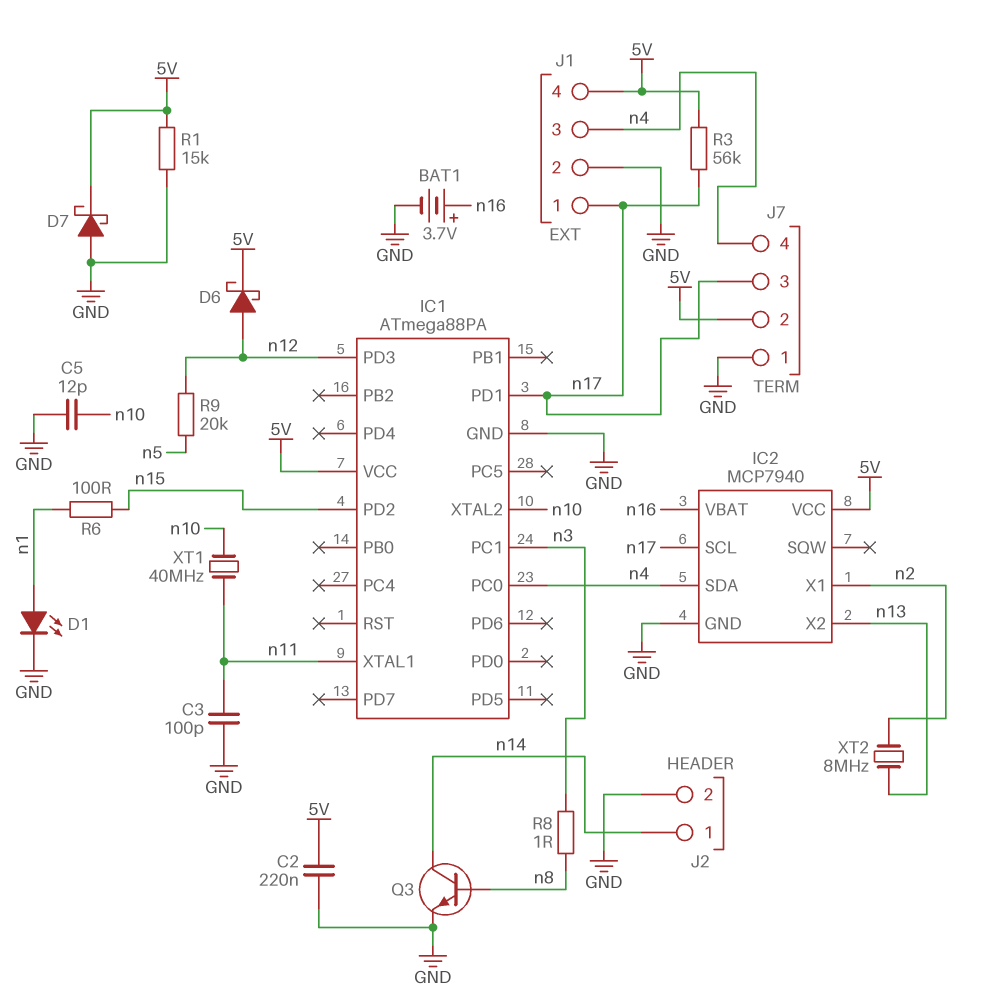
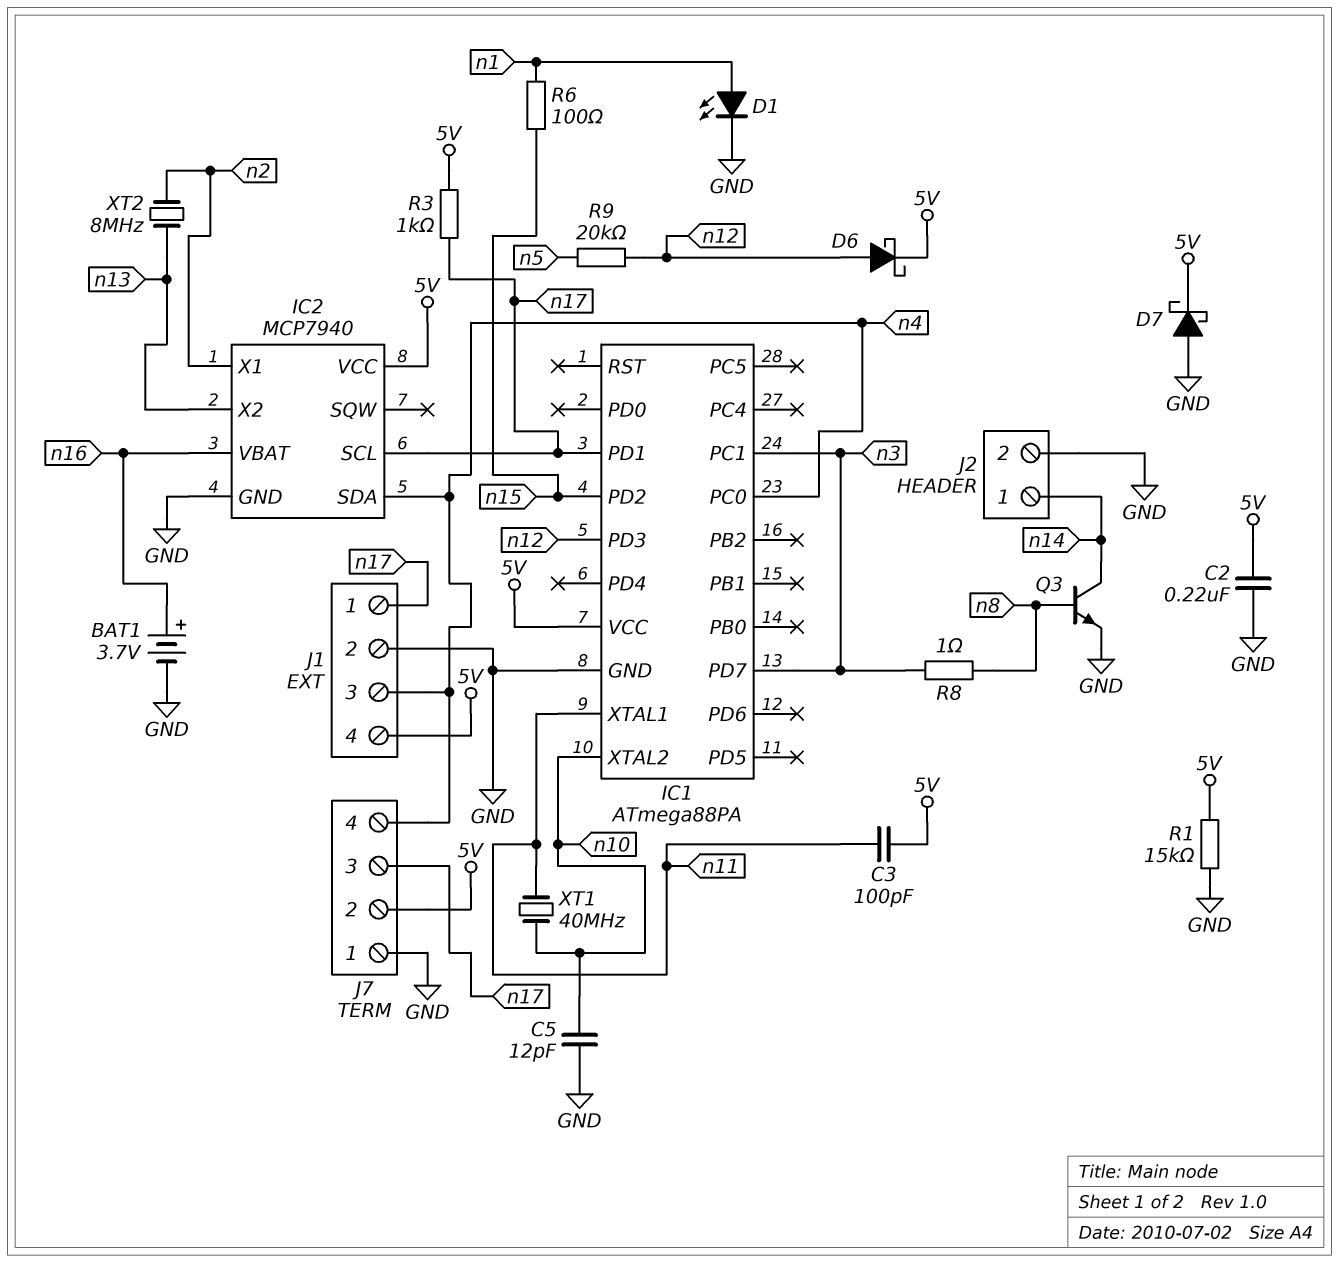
C3: 100pF (GND, n11) -> 100pF (5V, n11)
IC1 pin PD7: none -> n3
R3: 56k (5V, n17) -> 1k (5V, n17)

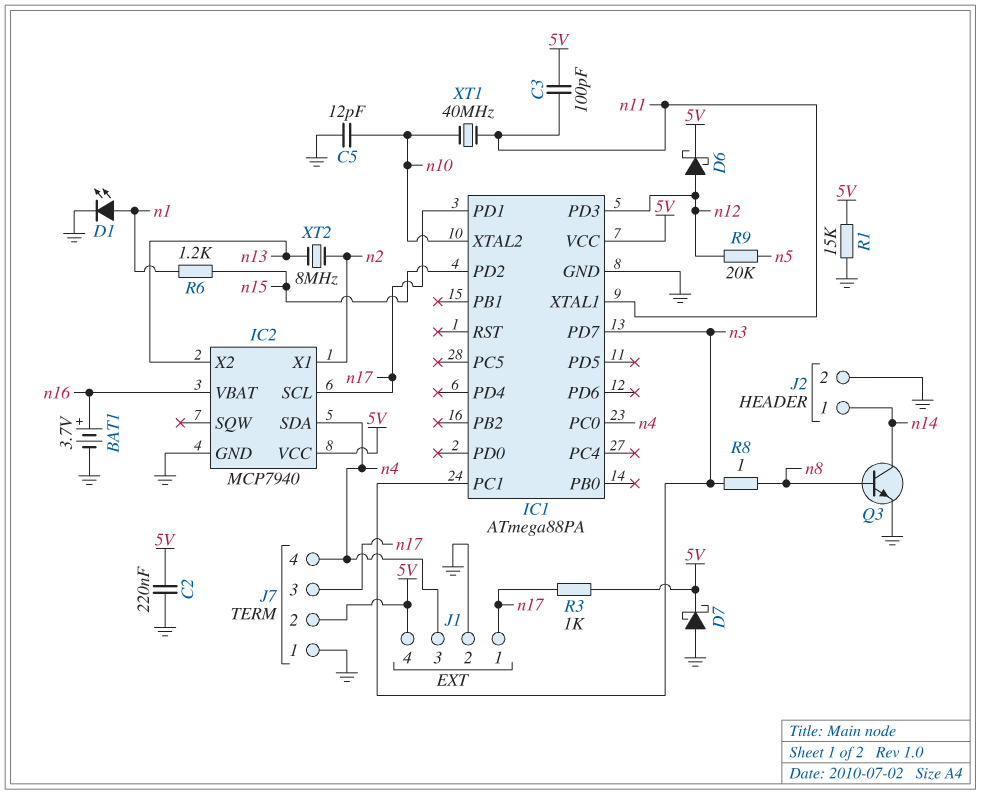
R6: 100 (n1, n15) -> 1.2k (n1, n15)

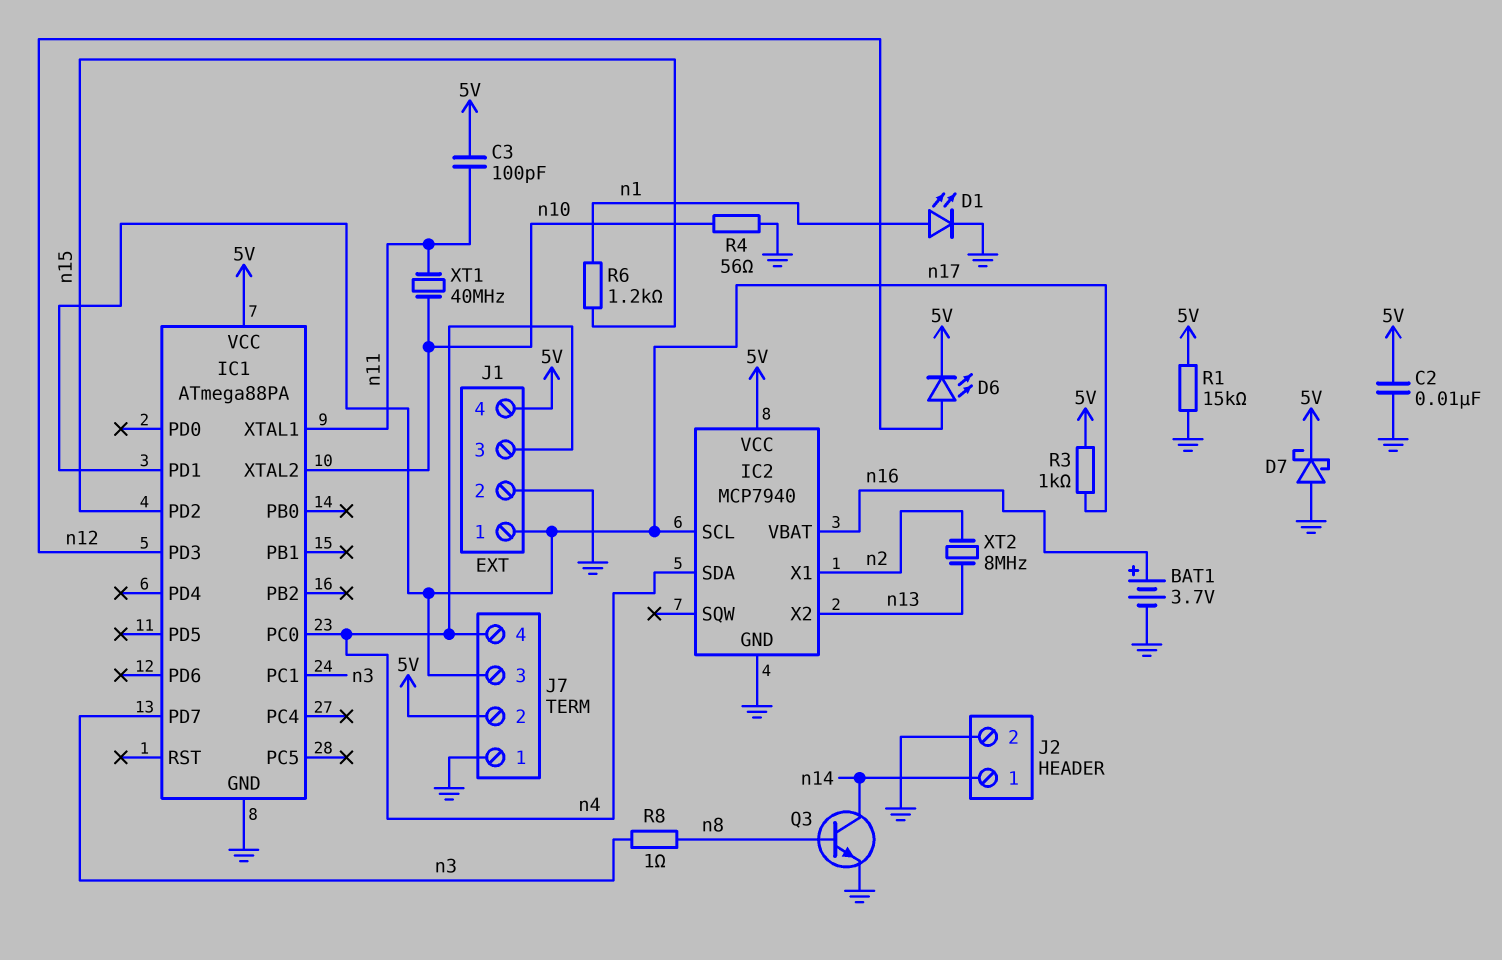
C2: 220nF (5V, GND) -> 10nF (5V, GND)
C5: 12pF (GND, n10) -> none
D6: schottky (A n12, K 5V) -> LED (A n12, K 5V)
R4: none -> 56 (GND, n10)
R9: 20k (n5, n12) -> none

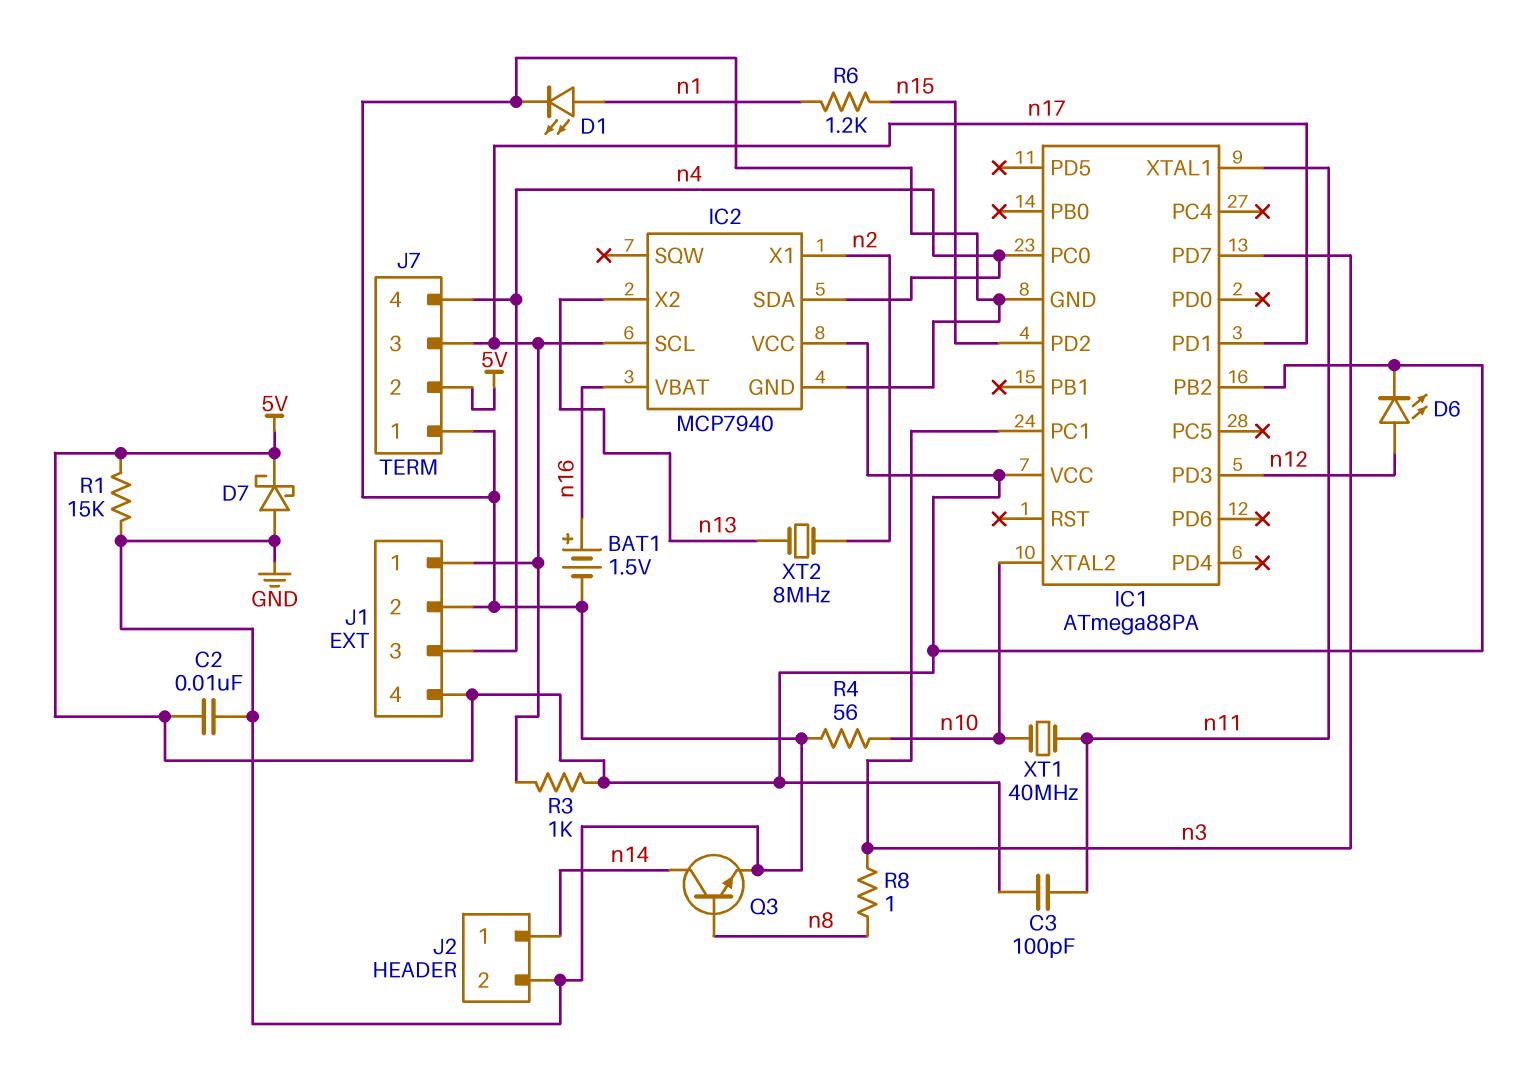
BAT1: 3.7V (plus n16, minus GND) -> 1.5V (plus n16, minus GND)
IC1 pin PB2: none -> 5V

